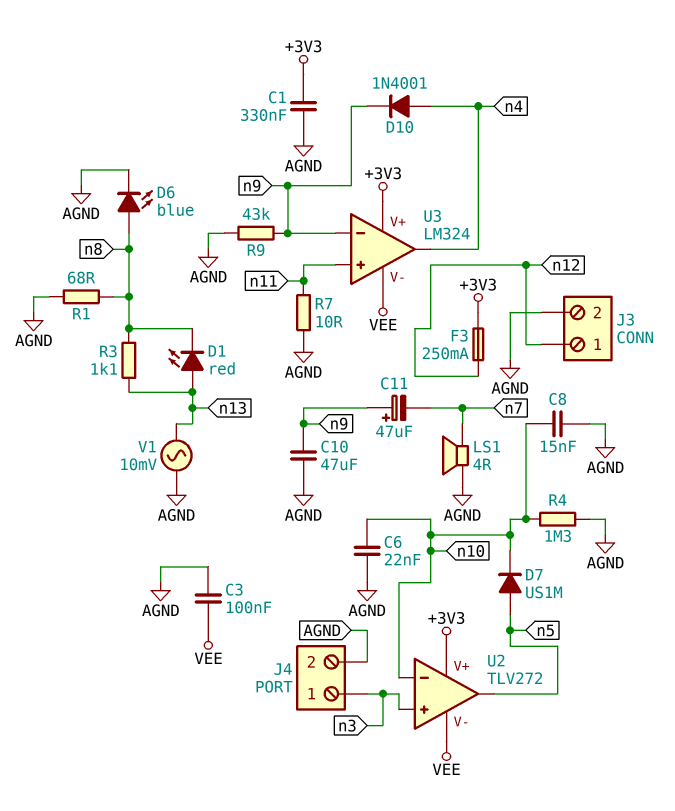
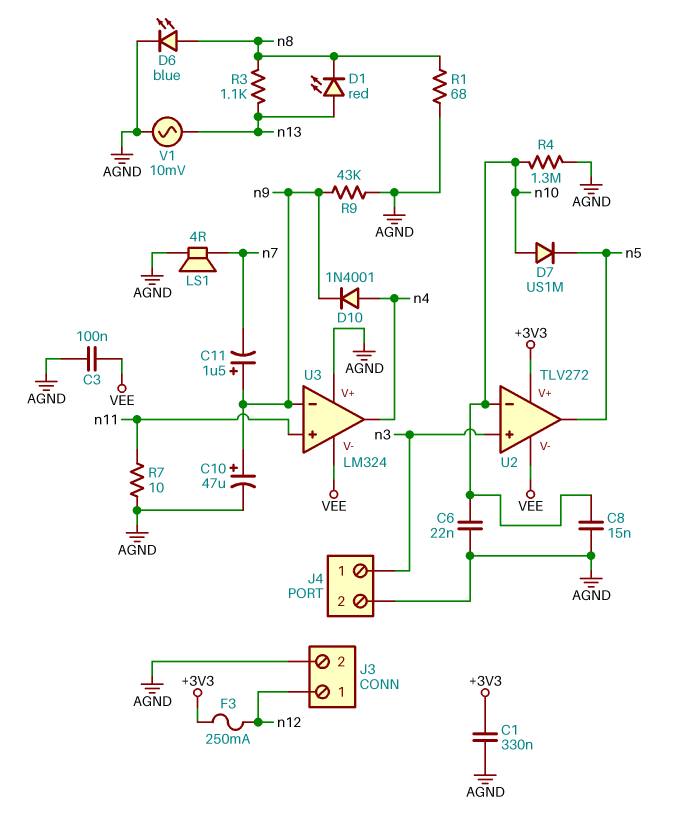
C10: 47uF (AGND, n9) -> 47uF (plus n9, minus AGND)
C11: 47uF (plus n9, minus n7) -> 1.5uF (plus n9, minus n7)
D7: diode US1M (A n5, K n10) -> diode US1M (A n10, K n5)
U3 pin V+: +3V3 -> AGND

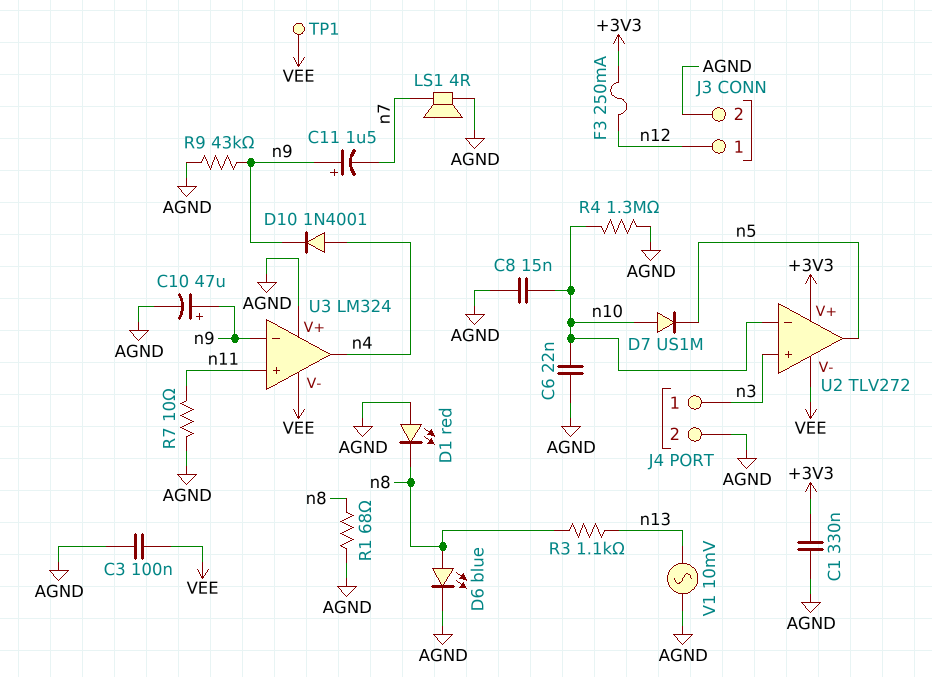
D1: LED red (A n13, K n8) -> LED red (A AGND, K n8)
TP1: none -> test point (VEE)

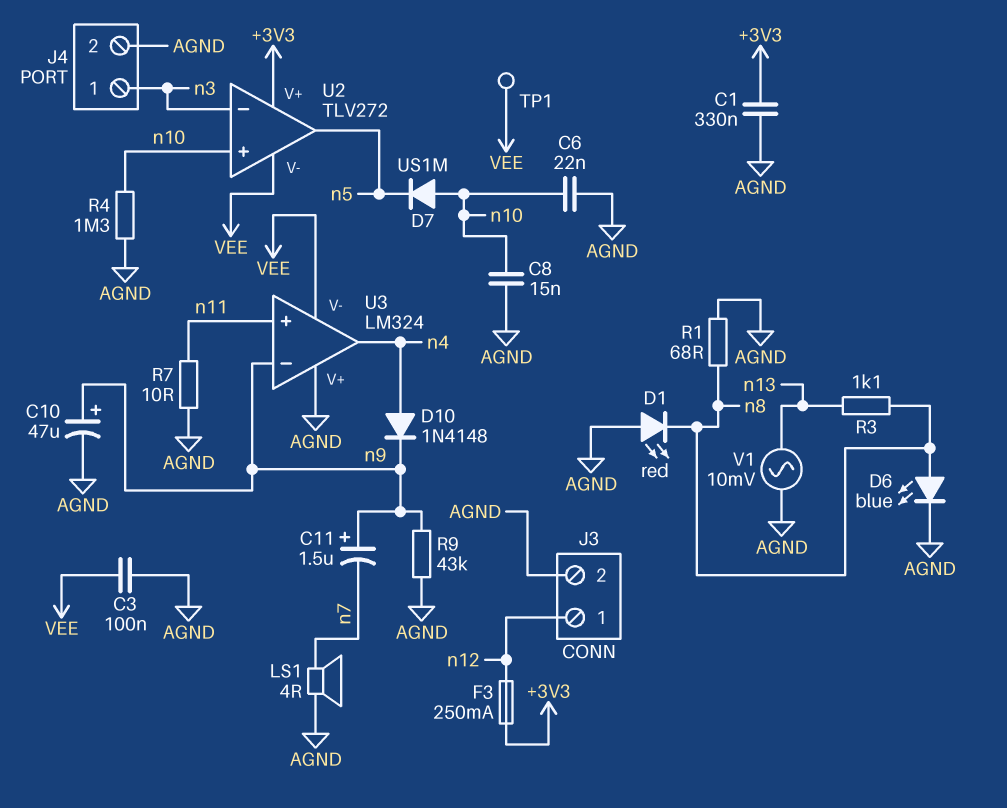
D10: diode 1N4001 (A n4, K n9) -> diode 1N4148 (A n4, K n9)
U2 pin in+: n3 -> n10
U2 pin in-: n10 -> n3

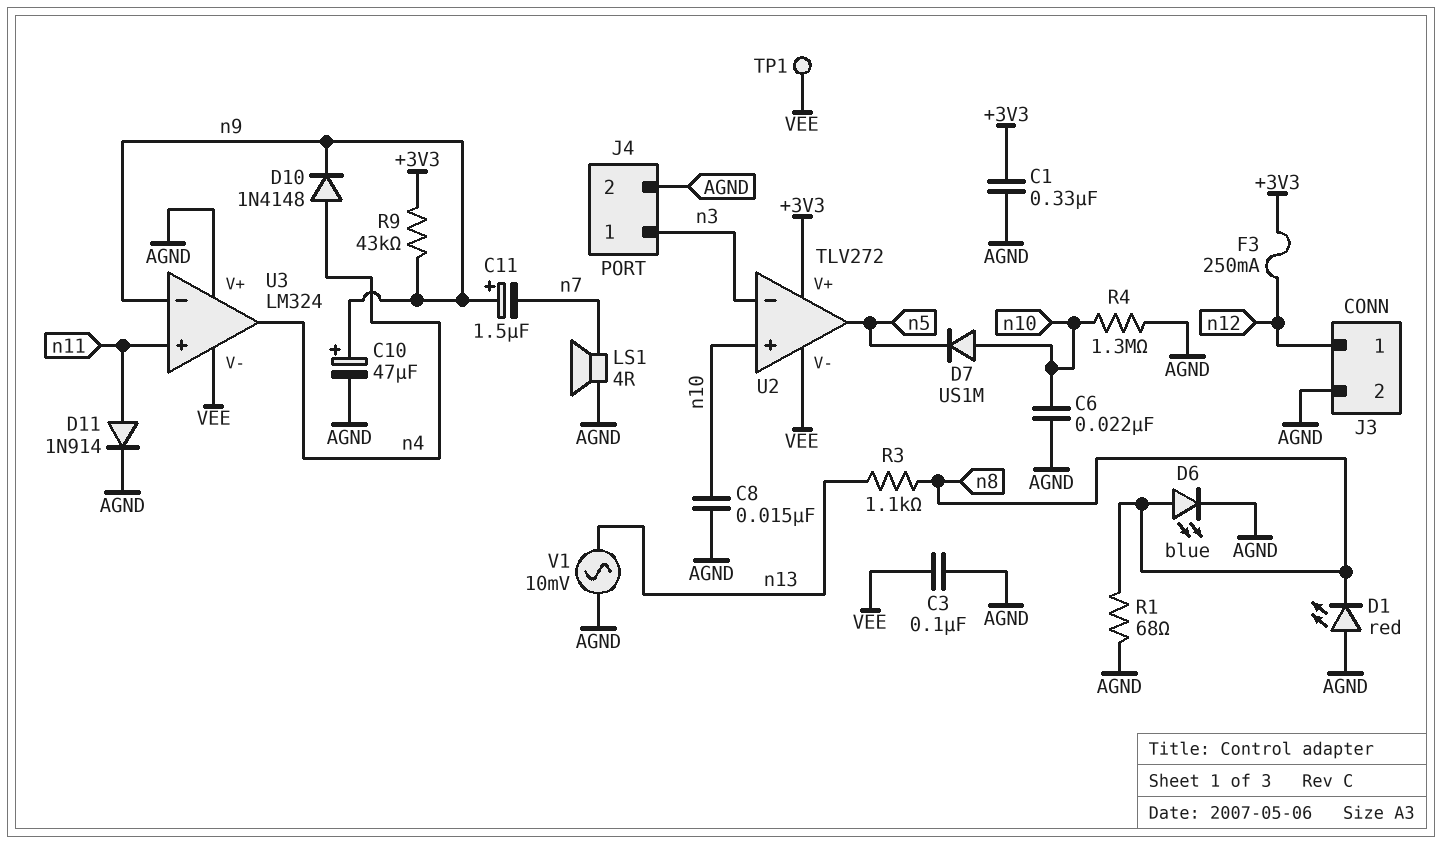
D11: none -> diode 1N914 (A n11, K AGND)
R7: 10 (AGND, n11) -> none
R9: 43k (AGND, n9) -> 43k (+3V3, n9)

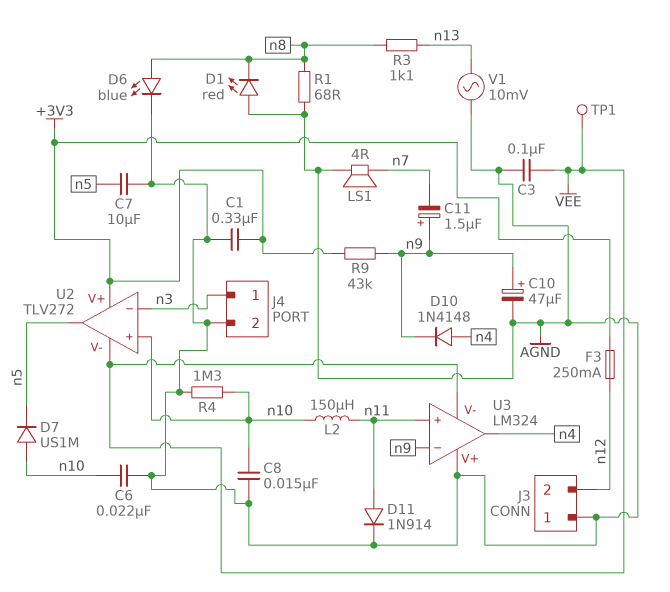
C7: none -> 10uF (AGND, n5)
J3 pin 1: n12 -> AGND
J3 pin 2: AGND -> n12
L2: none -> 150uH (n10, n11)

